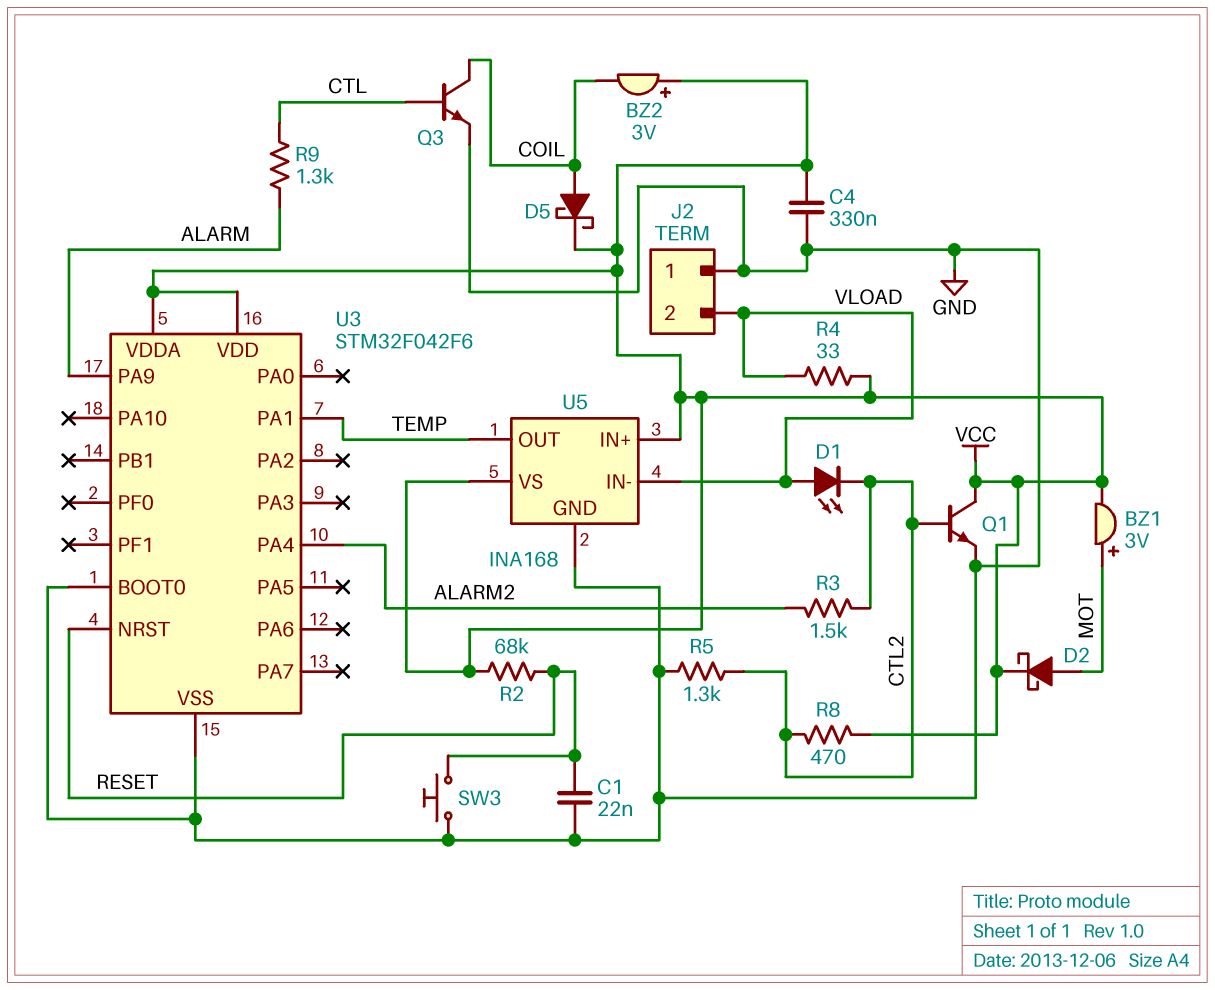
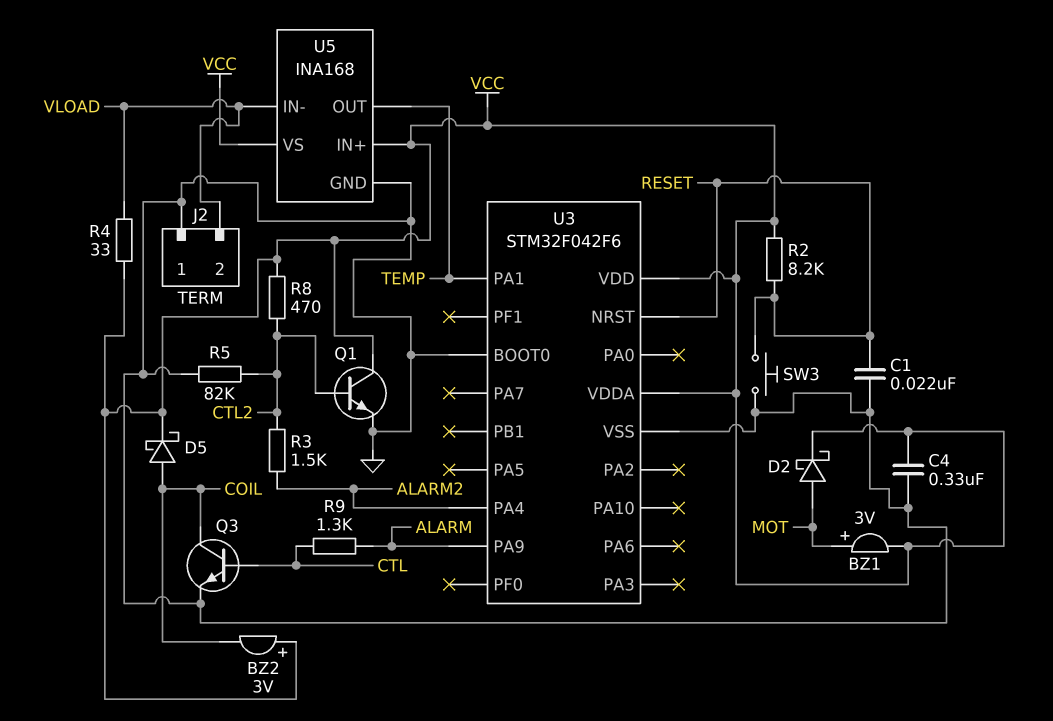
D1: LED (A VLOAD, K CTL2) -> none
R2: 68k (RESET, VCC) -> 8.2k (RESET, VCC)
R5: 1.3k (CTL2, GND) -> 82k (CTL2, GND)

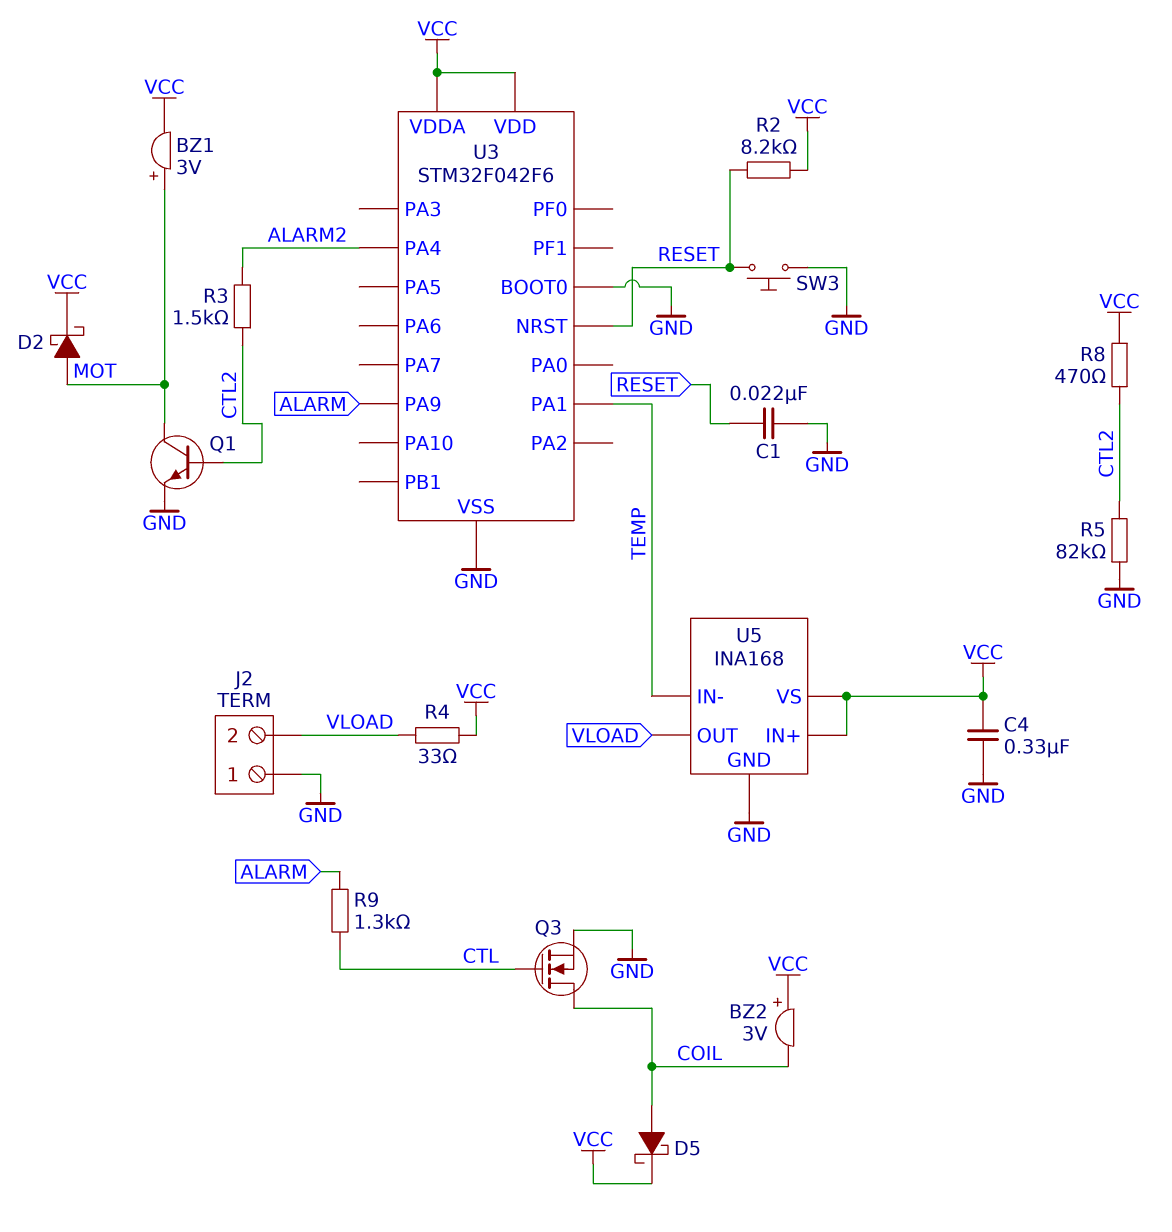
Q1: NPN (B CTL2, C VCC, E GND) -> NPN (B CTL2, C MOT, E GND)
Q3: NPN (B CTL, C COIL, E GND) -> NMOS (G CTL, D COIL, S GND)
U5 pin IN-: VLOAD -> TEMP
U5 pin OUT: TEMP -> VLOAD

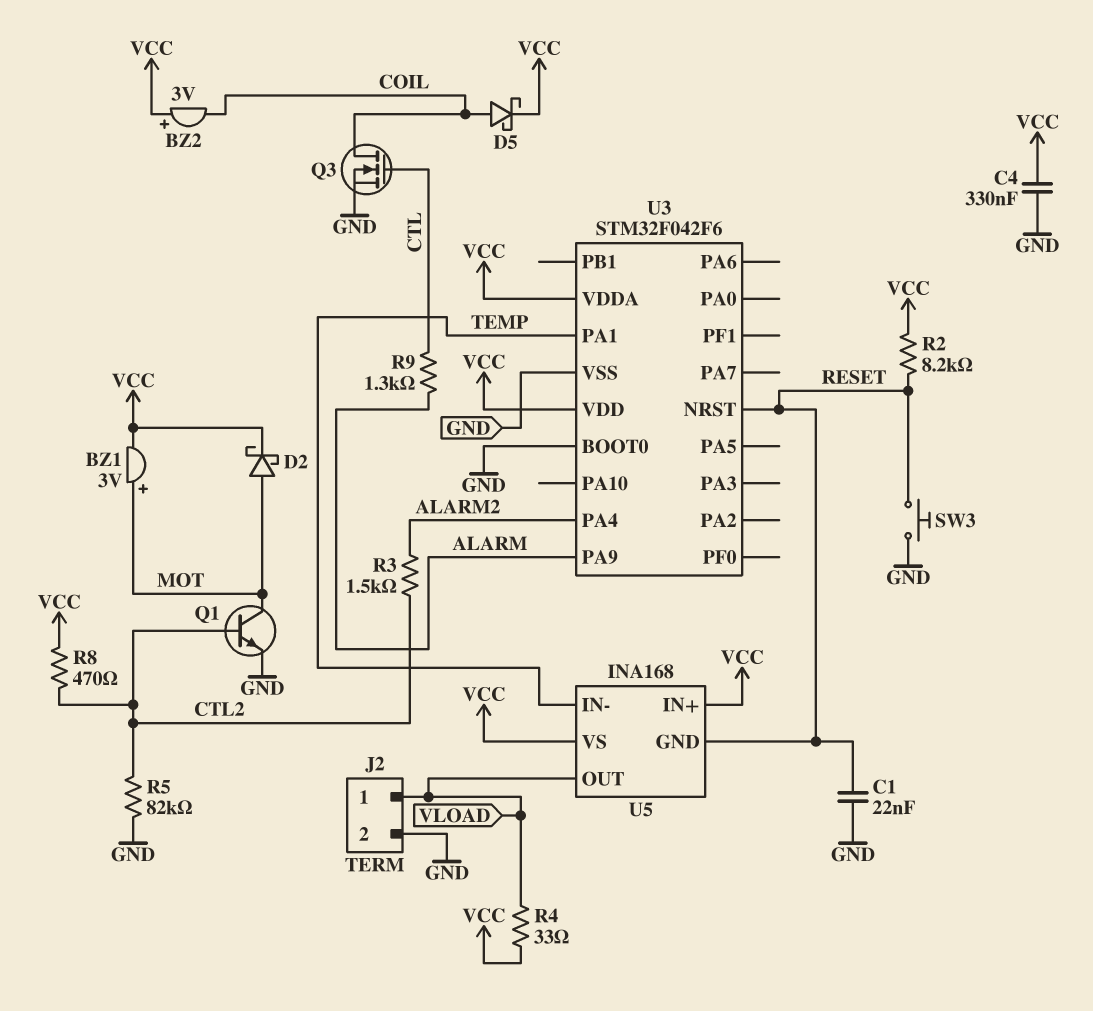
J2 pin 1: GND -> VLOAD
J2 pin 2: VLOAD -> GND
U5 pin GND: GND -> RESET

